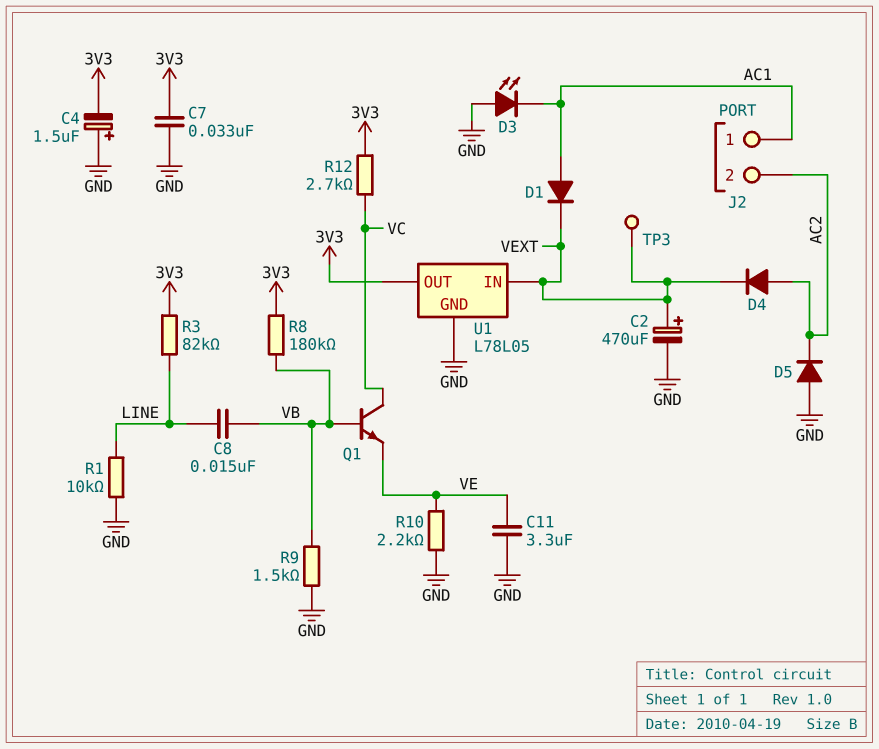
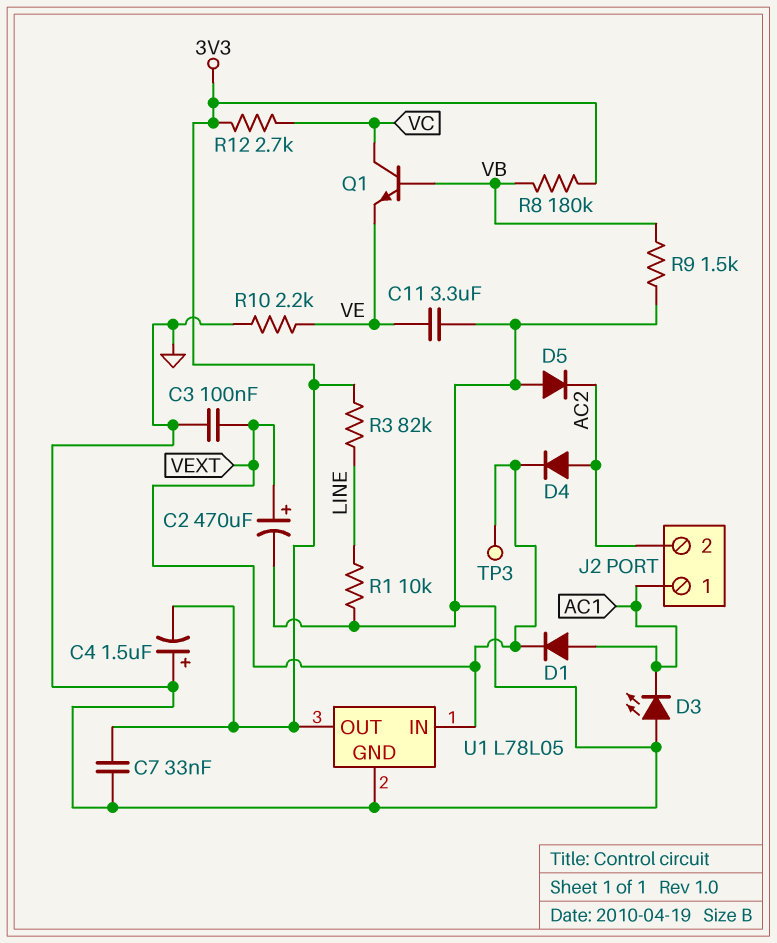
C3: none -> 100nF (GND, VEXT)
C8: 15nF (LINE, VB) -> none

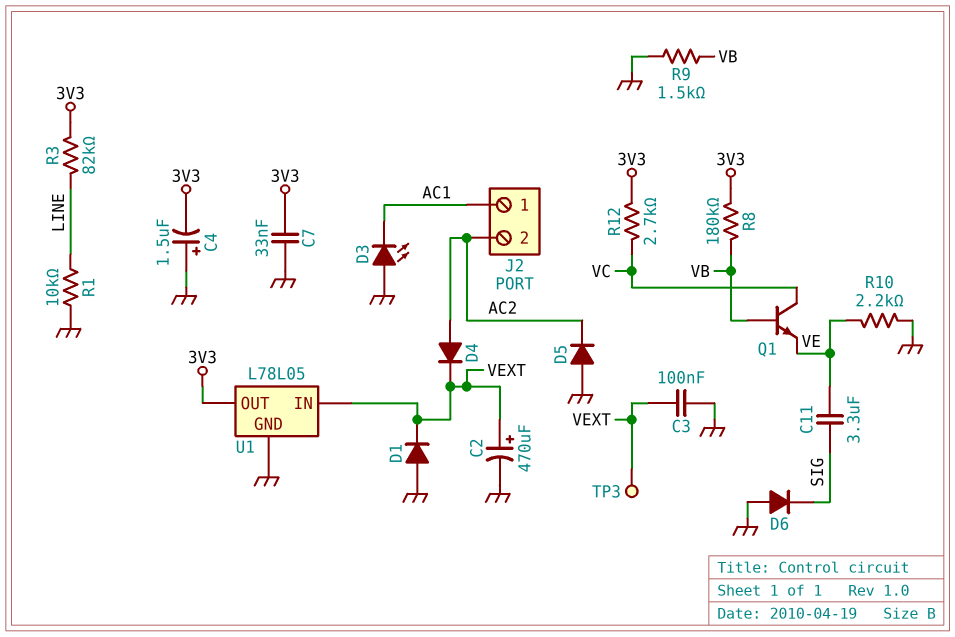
C11: 3.3uF (GND, VE) -> 3.3uF (SIG, VE)
D1: diode (A AC1, K VEXT) -> diode (A GND, K VEXT)
D6: none -> diode (A GND, K SIG)

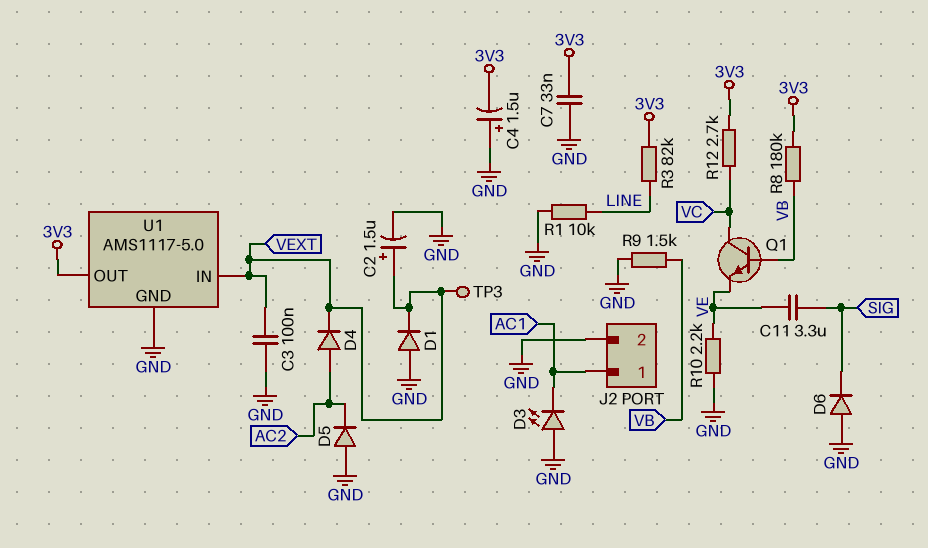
C2: 470uF (plus VEXT, minus GND) -> 1.5uF (plus VEXT, minus GND)
J2 pin 2: AC2 -> GND
U1: L78L05 -> AMS1117-5.0

